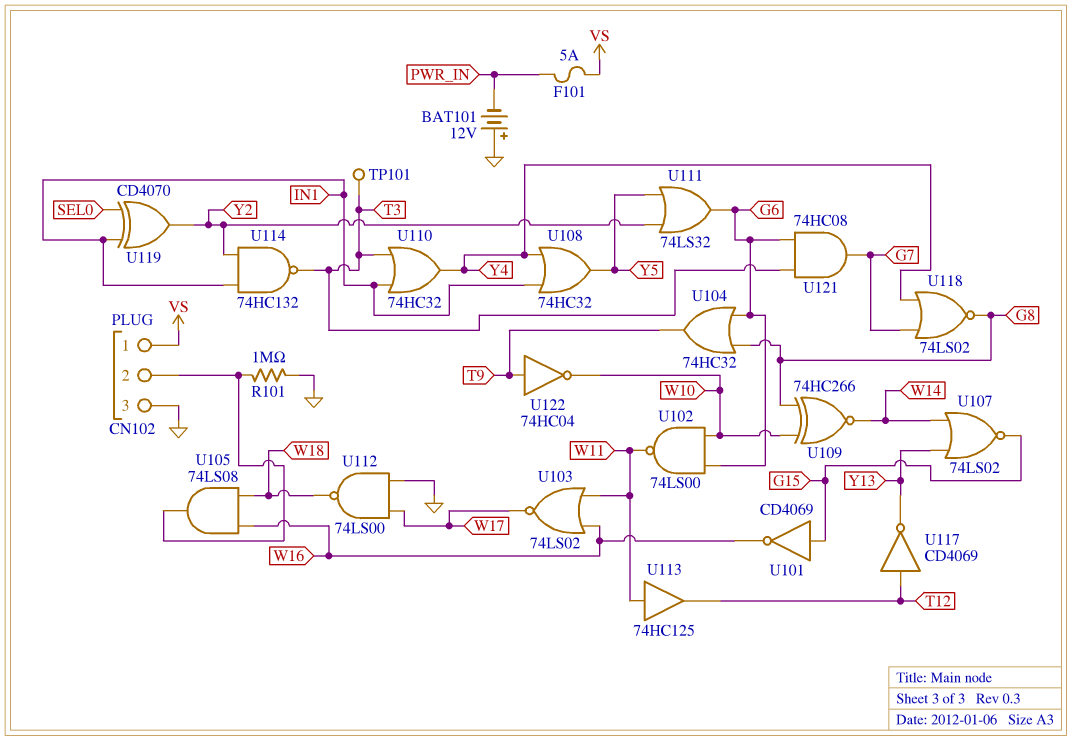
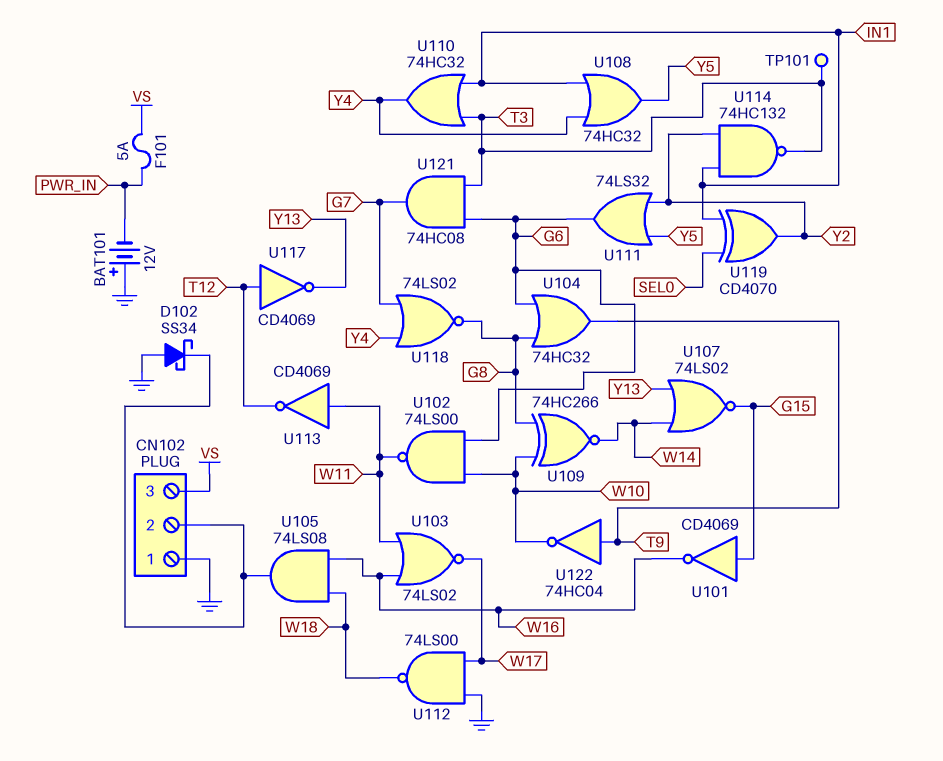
CN102 pin 1: VS -> GND
CN102 pin 3: GND -> VS
D102: none -> schottky SS34 (A GND, K CN102/2)
R101: 1M (CN102/2, GND) -> none
U113: buffer 74HC125 (in W11, out T12) -> NOT CD4069 (in W11, out T12)

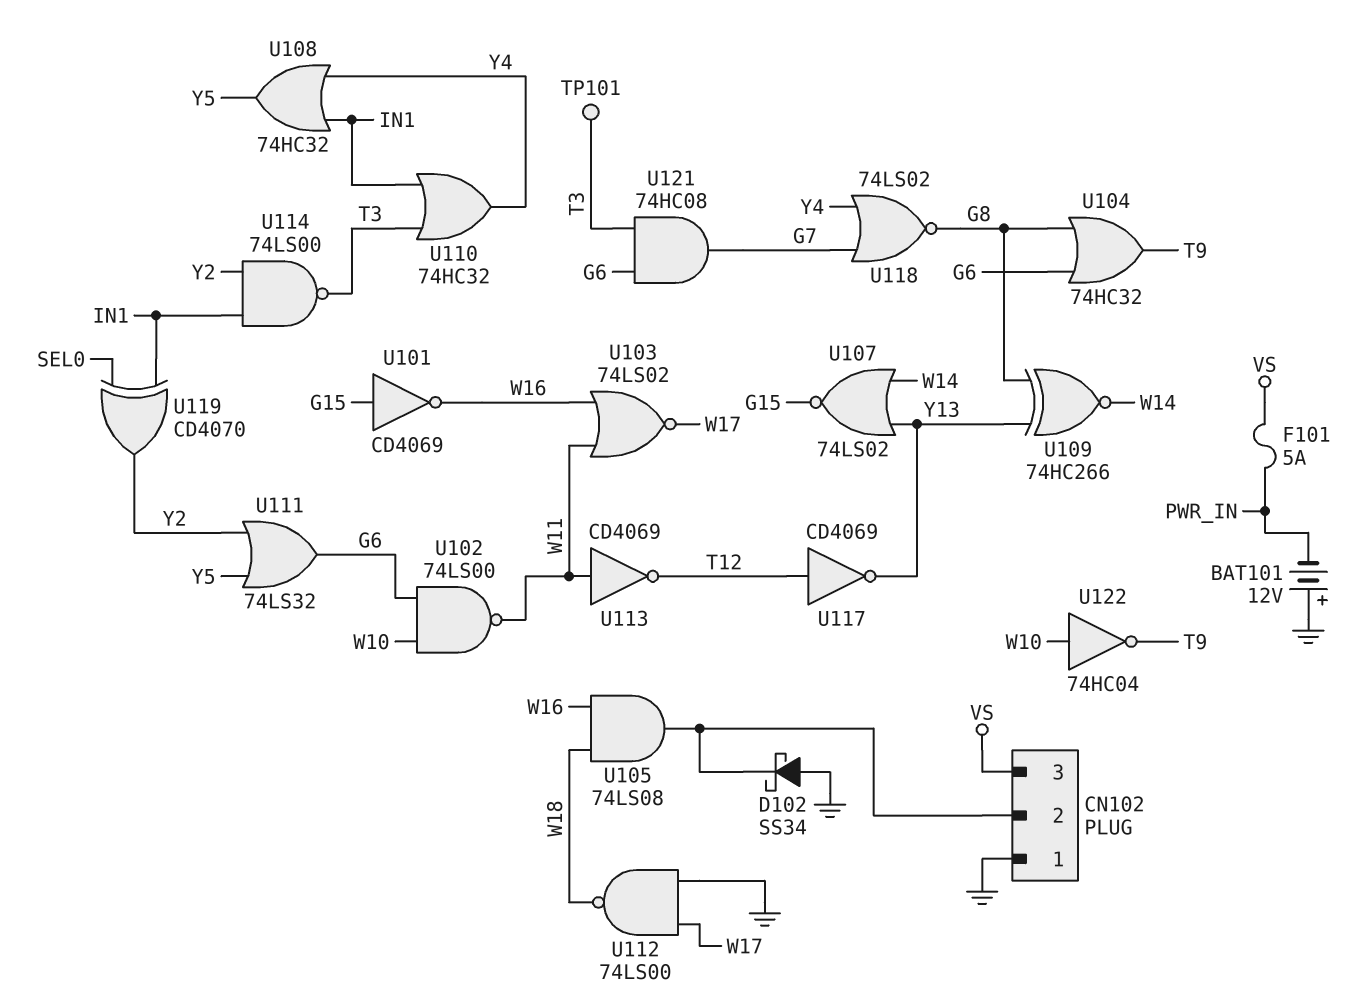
U109: XNOR 74HC266 (in G8, in W10, out W14) -> XNOR 74HC266 (in G8, in Y13, out W14)
U114: NAND 74HC132 (in IN1, in Y2, out T3) -> NAND 74LS00 (in IN1, in Y2, out T3)
U122: NOT 74HC04 (in T9, out W10) -> NOT 74HC04 (in W10, out T9)

